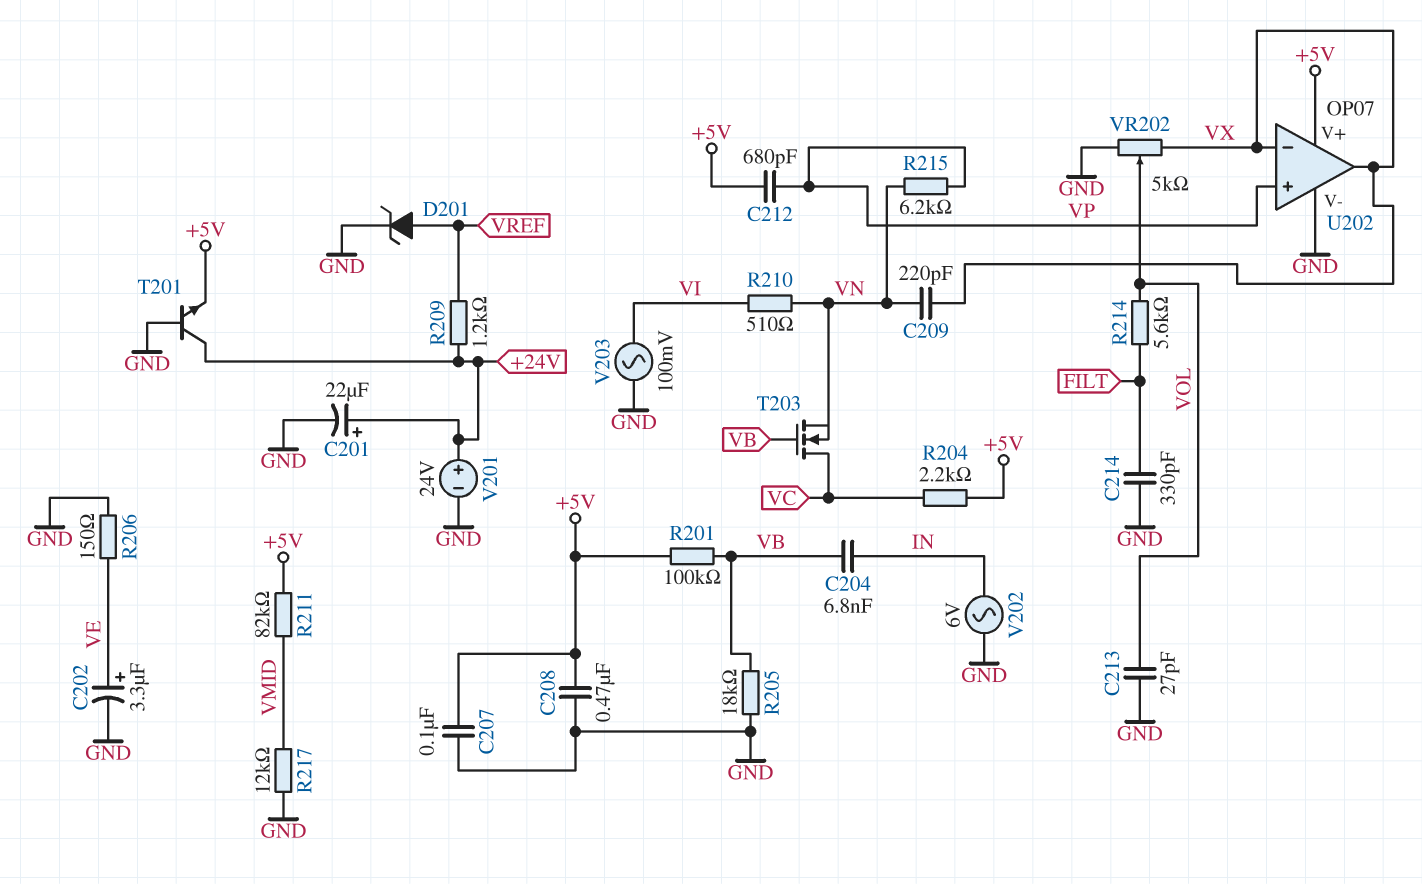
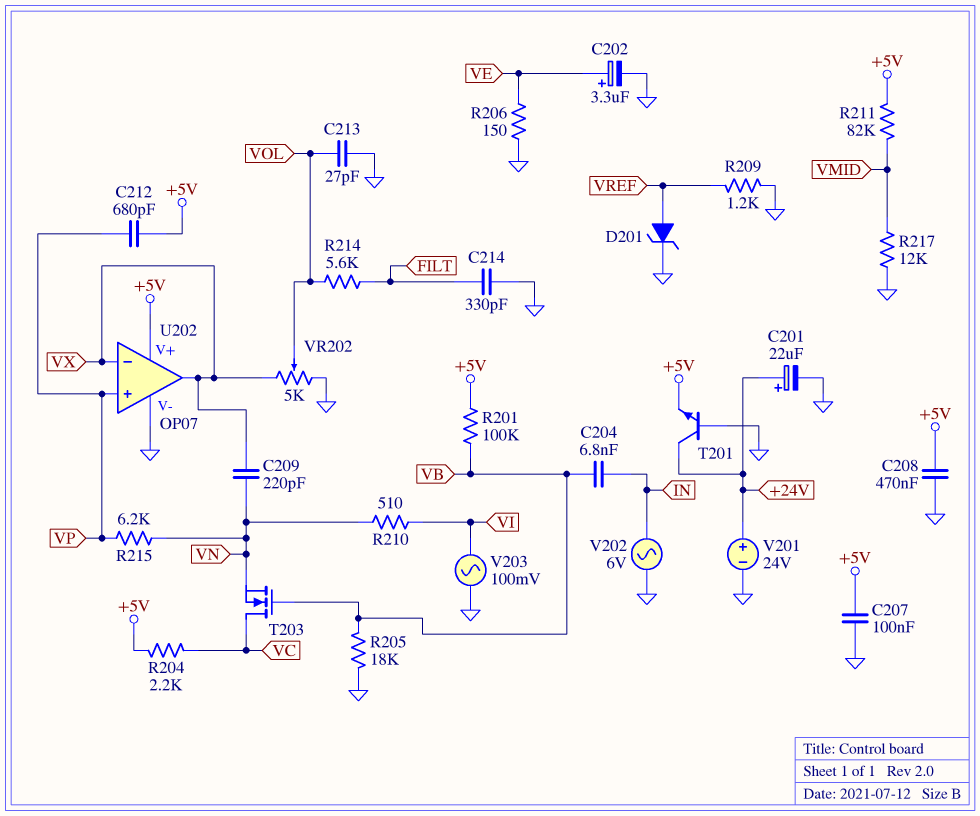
R209: 1.2k (+24V, VREF) -> 1.2k (GND, VREF)

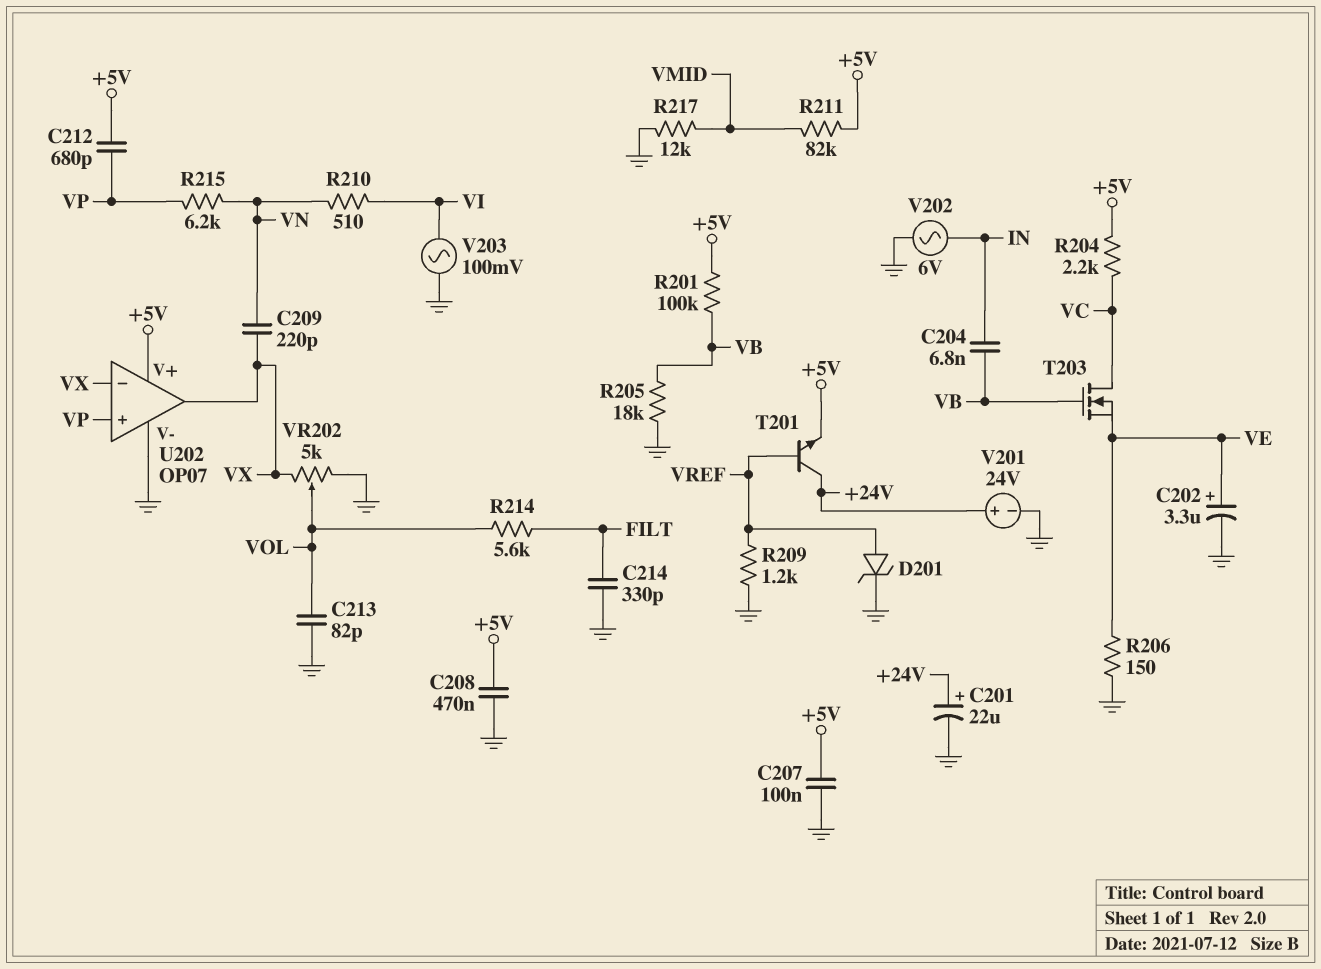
C213: 27pF (GND, VOL) -> 82pF (GND, VOL)
T201: NPN (B GND, C +24V, E +5V) -> NPN (B VREF, C +24V, E +5V)
T203: NMOS (G VB, D VC, S VN) -> NMOS (G VB, D VC, S VE)

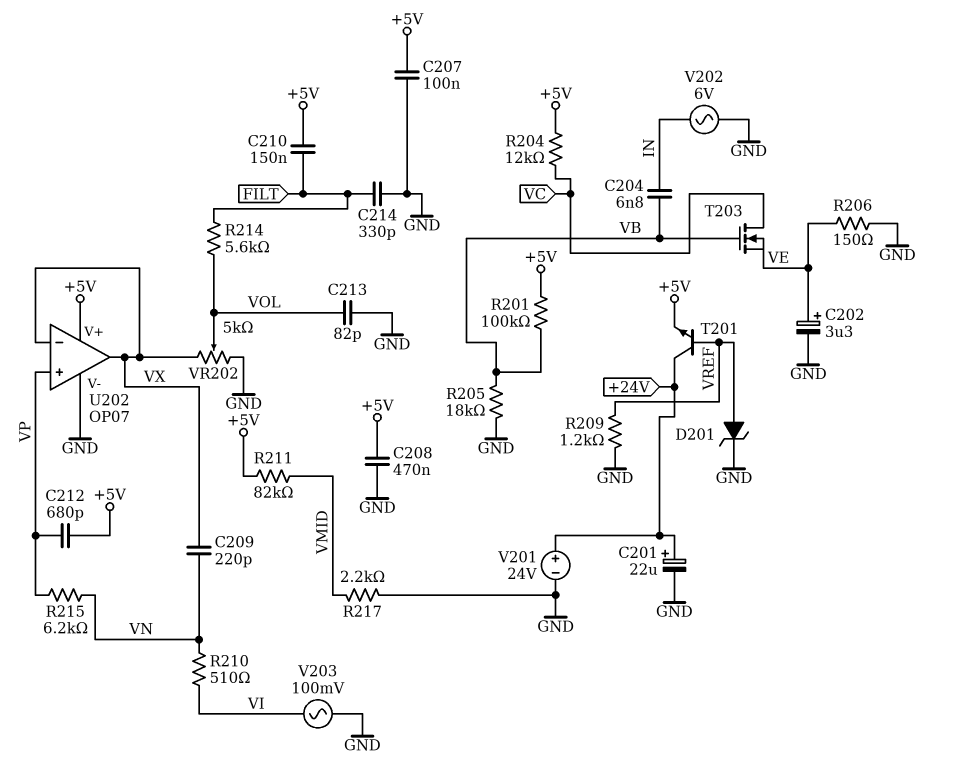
C210: none -> 150nF (+5V, FILT)
R204: 2.2k (+5V, VC) -> 12k (+5V, VC)
R217: 12k (GND, VMID) -> 2.2k (GND, VMID)

